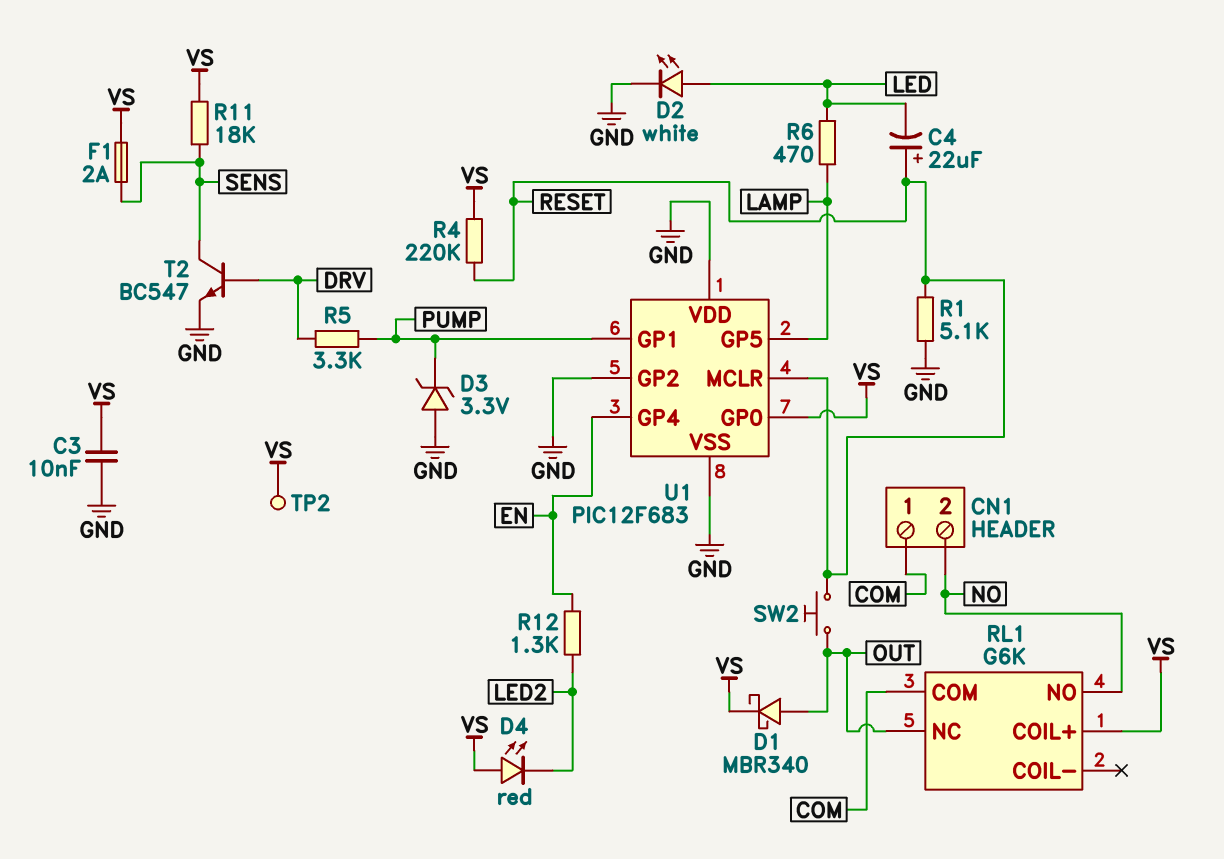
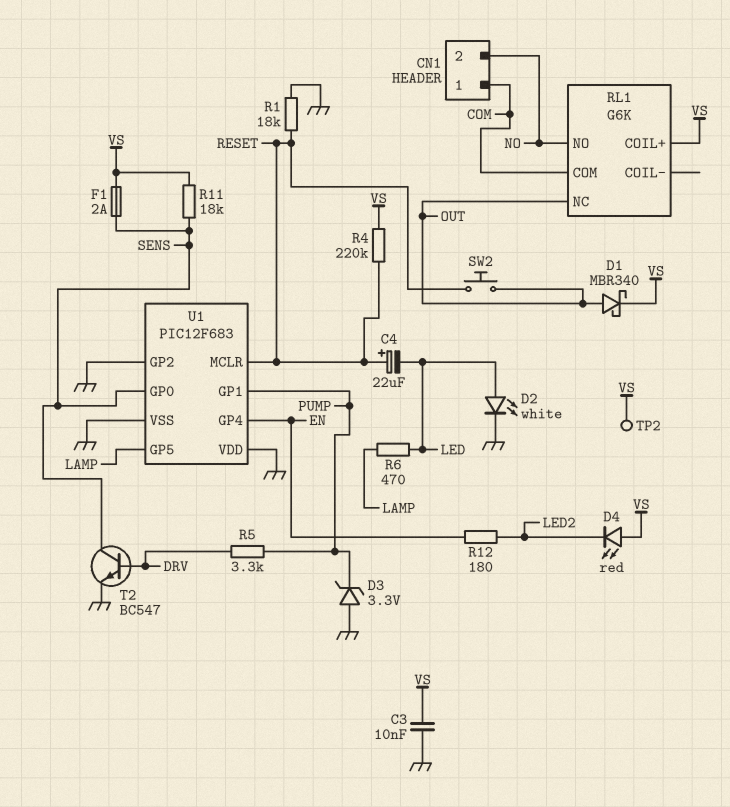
R1: 5.1k (GND, RESET) -> 18k (GND, RESET)
R12: 1.3k (EN, LED2) -> 180 (EN, LED2)
U1 pin GP0: VS -> SENS

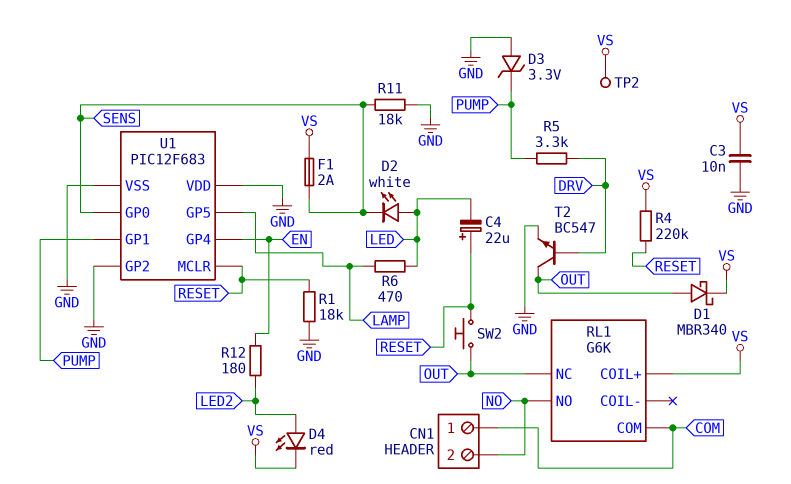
D2: LED white (A LED, K GND) -> LED white (A LED, K SENS)
D4: LED red (A VS, K LED2) -> LED red (A LED2, K VS)
R11: 18k (SENS, VS) -> 18k (GND, SENS)
T2: NPN BC547 (B DRV, C SENS, E GND) -> NPN BC547 (B DRV, C OUT, E GND)

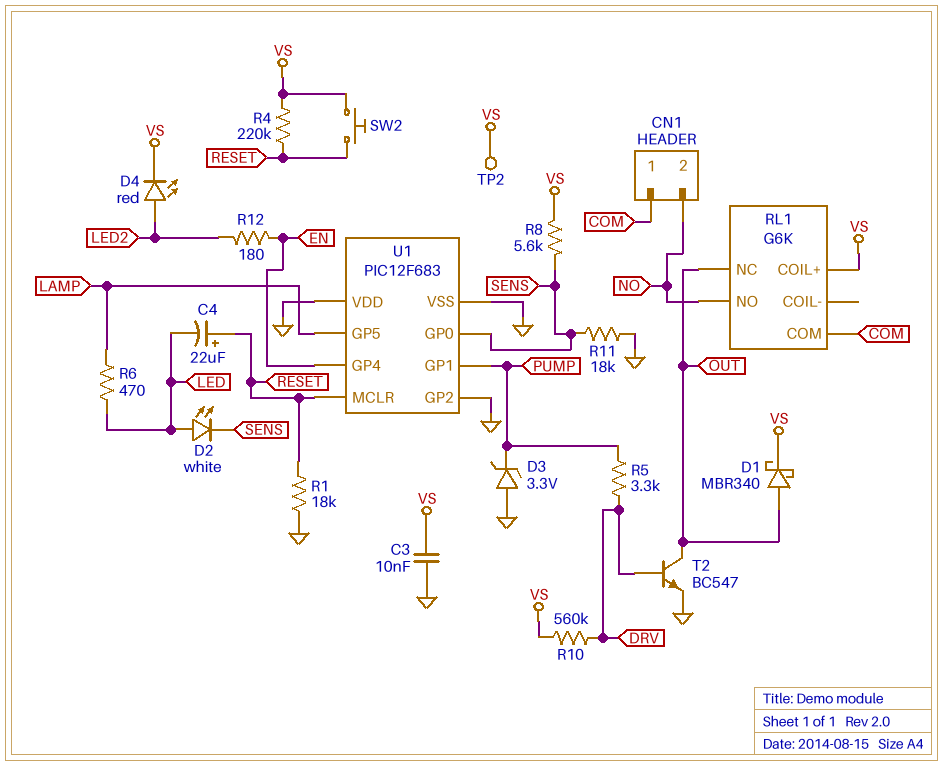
F1: 2A (SENS, VS) -> none
R8: none -> 5.6k (SENS, VS)
R10: none -> 560k (DRV, VS)
SW2: button (OUT, RESET) -> button (RESET, VS)

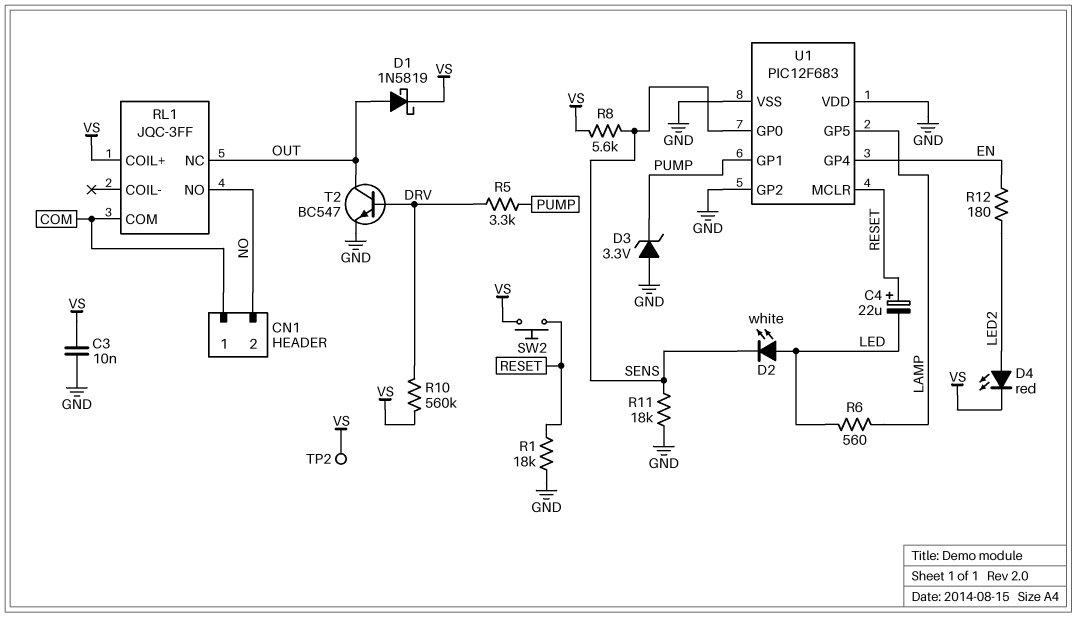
D1: schottky MBR340 (A OUT, K VS) -> schottky 1N5819 (A OUT, K VS)
R4: 220k (RESET, VS) -> none
R6: 470 (LAMP, LED) -> 560 (LAMP, LED)
RL1: G6K -> JQC-3FF

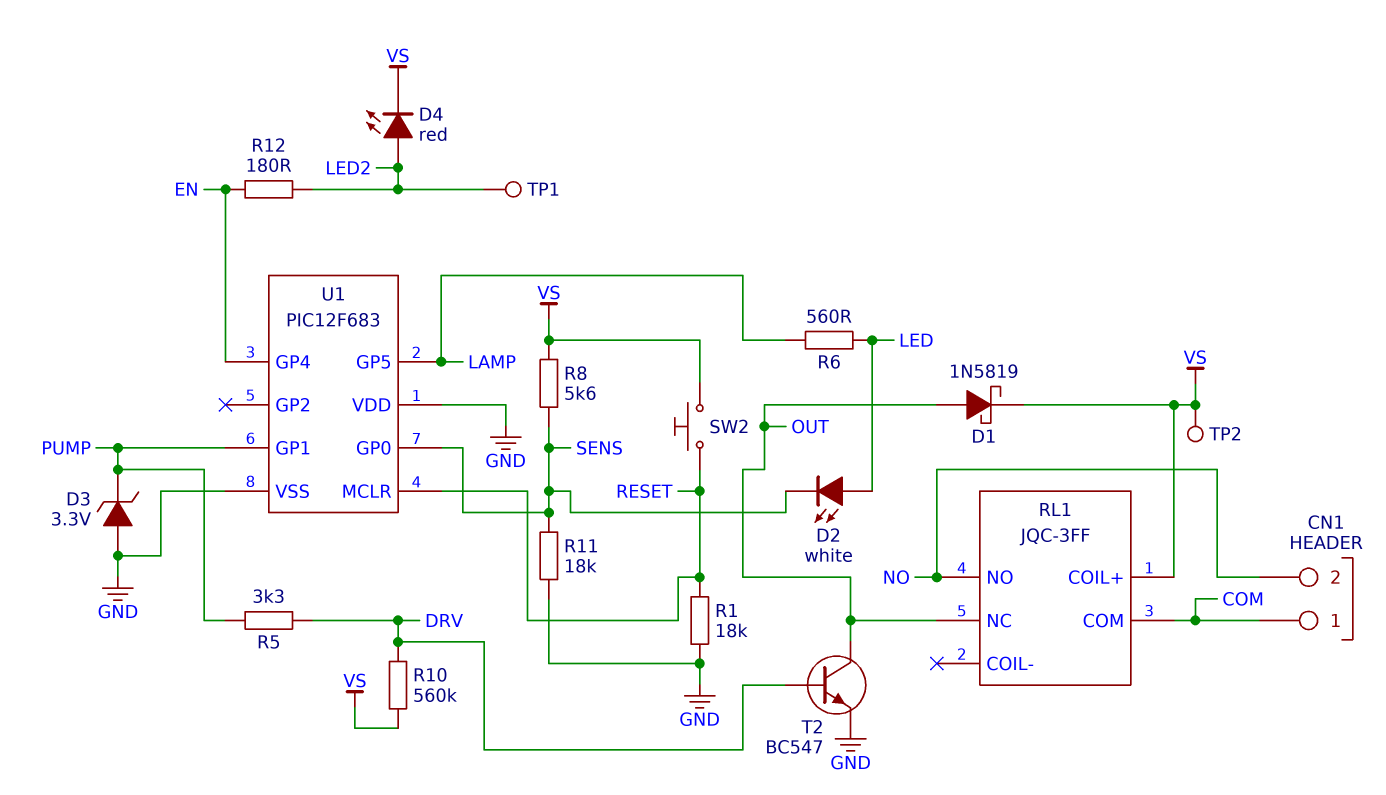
C3: 10nF (GND, VS) -> none
C4: 22uF (plus RESET, minus LED) -> none
TP1: none -> test point (LED2)
U1 pin GP2: GND -> none

